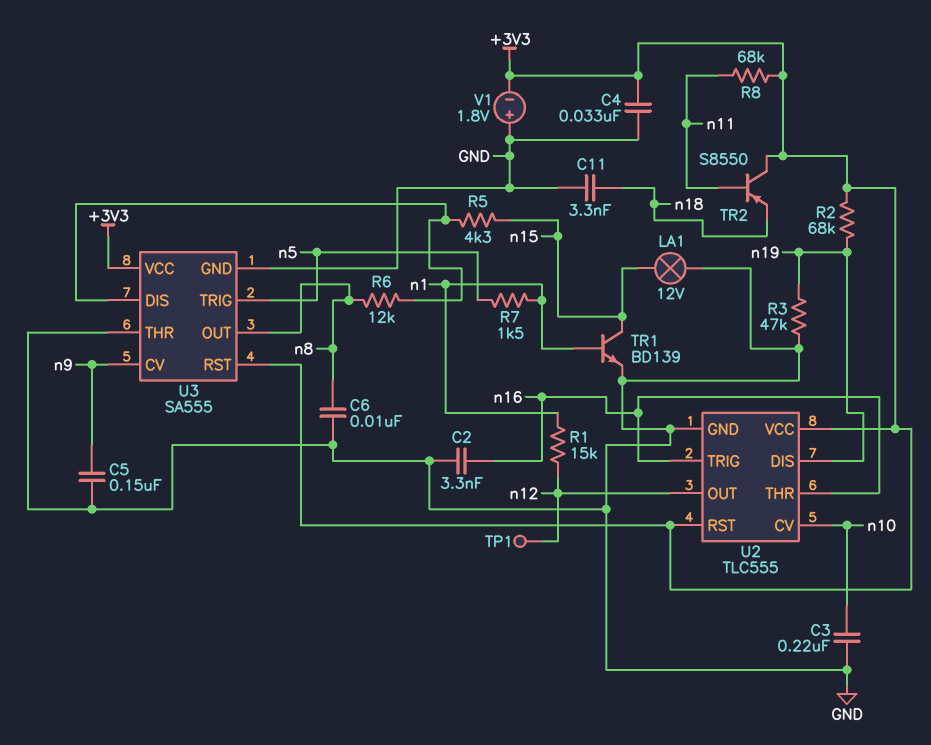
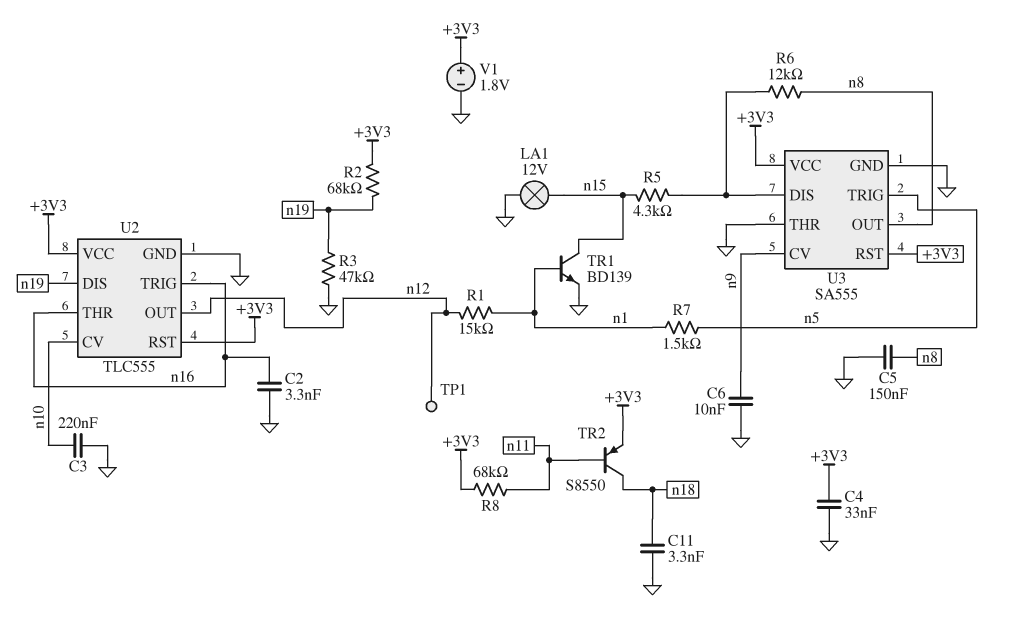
C5: 150nF (GND, n9) -> 150nF (GND, n8)
C6: 10nF (GND, n8) -> 10nF (GND, n9)
TR2: PNP S8550 (B n11, C +3V3, E n18) -> PNP S8550 (B n11, C n18, E +3V3)
V1: 1.8V (plus GND, minus +3V3) -> 1.8V (plus +3V3, minus GND)

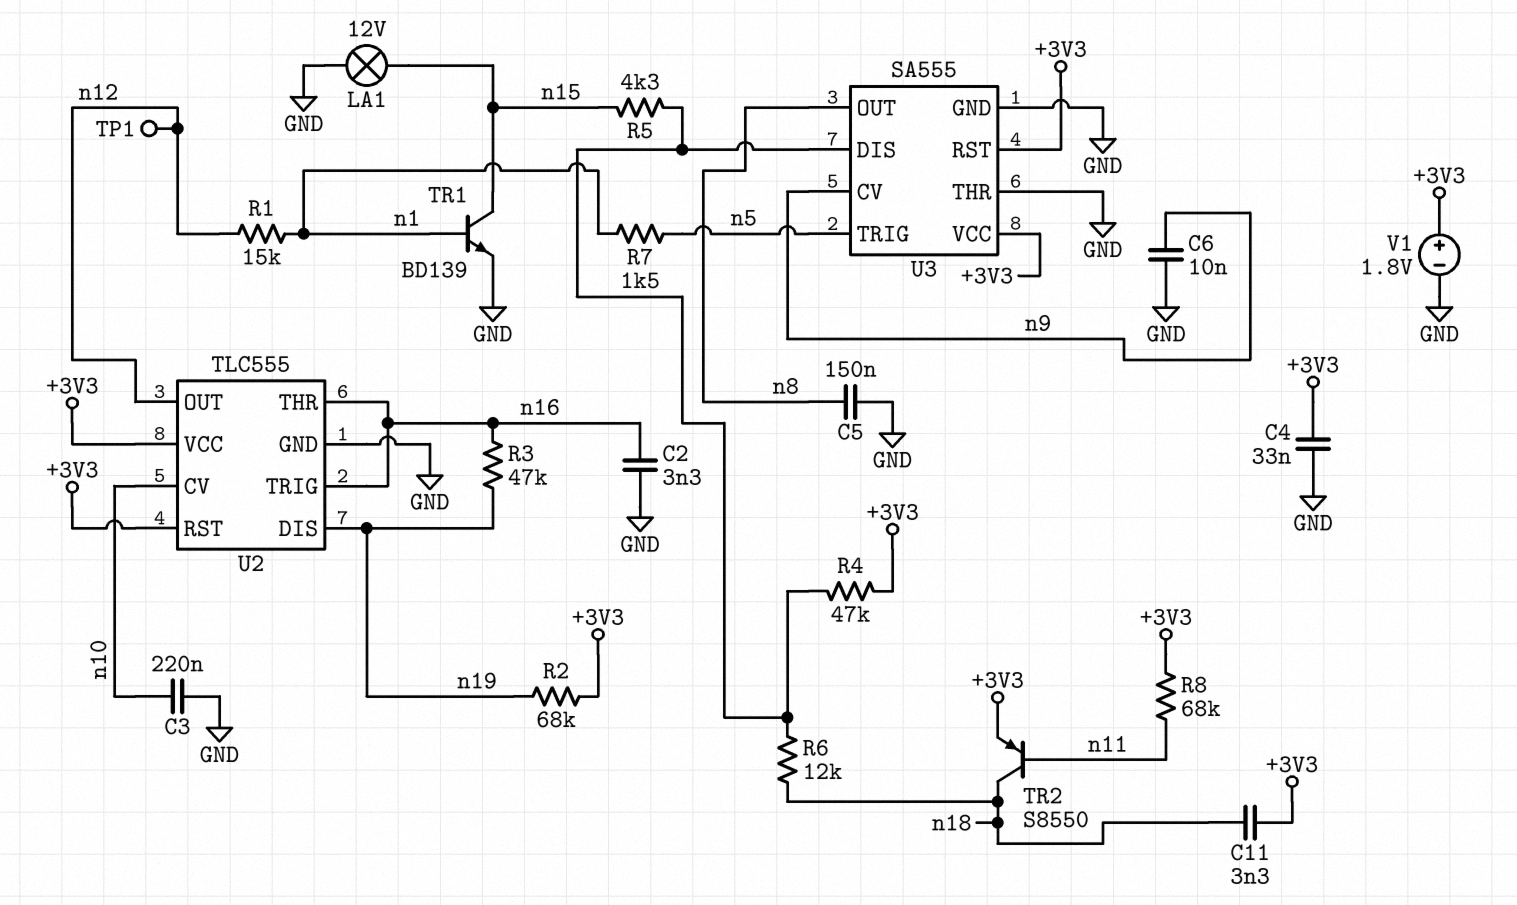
C11: 3.3nF (GND, n18) -> 3.3nF (+3V3, n18)
R3: 47k (GND, n19) -> 47k (n16, n19)
R4: none -> 47k (+3V3, U3/DIS)
R6: 12k (U3/DIS, n8) -> 12k (U3/DIS, n18)

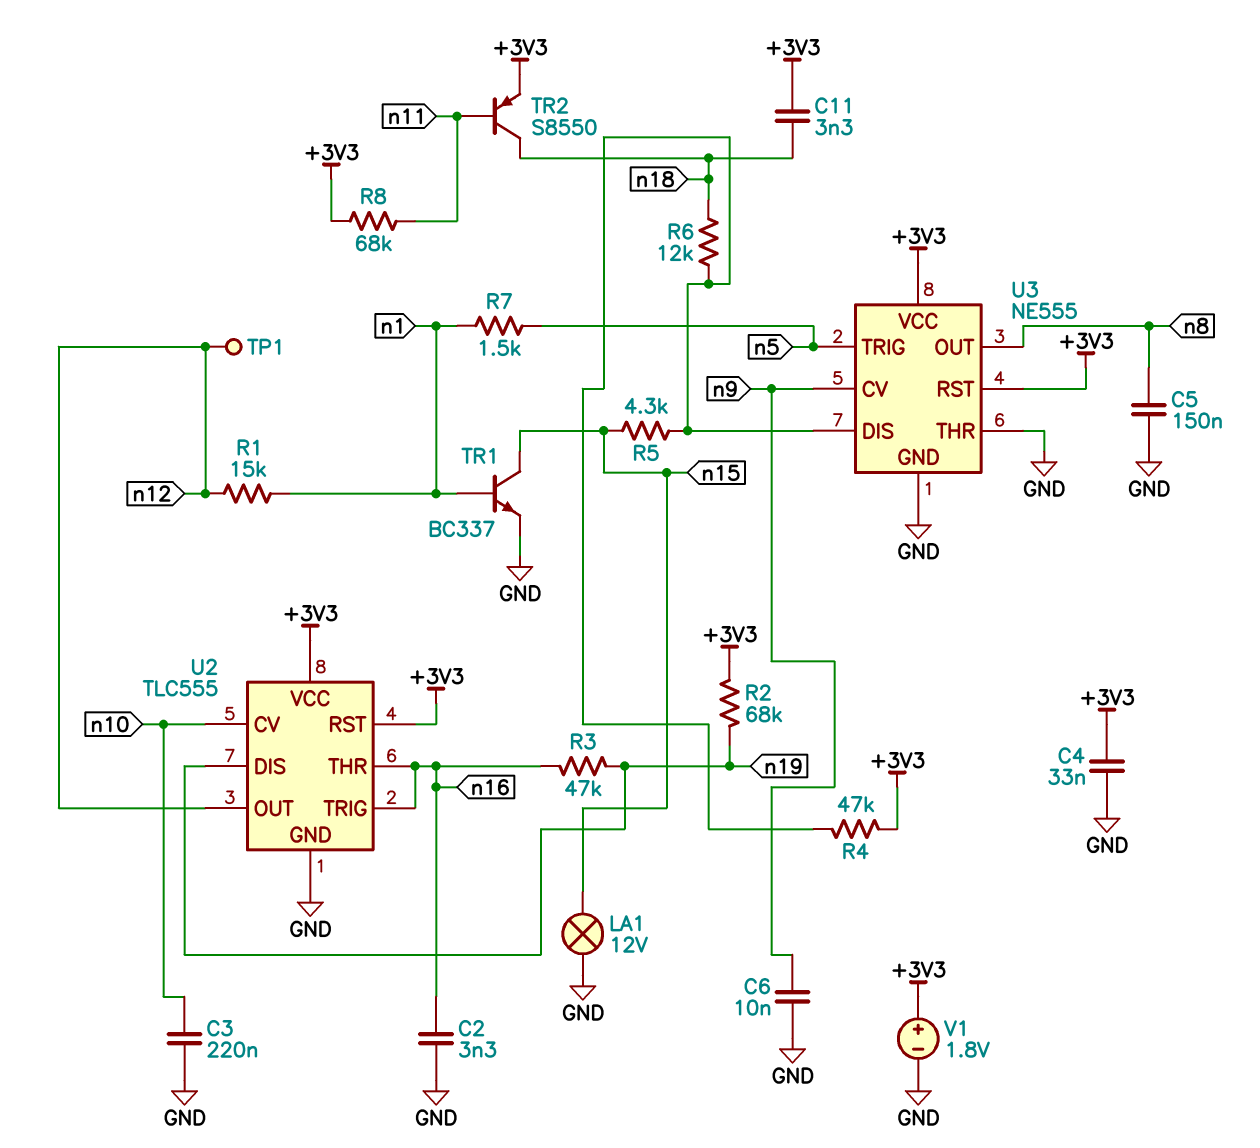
TR1: NPN BD139 (B n1, C n15, E GND) -> NPN BC337 (B n1, C n15, E GND)
U3: SA555 -> NE555

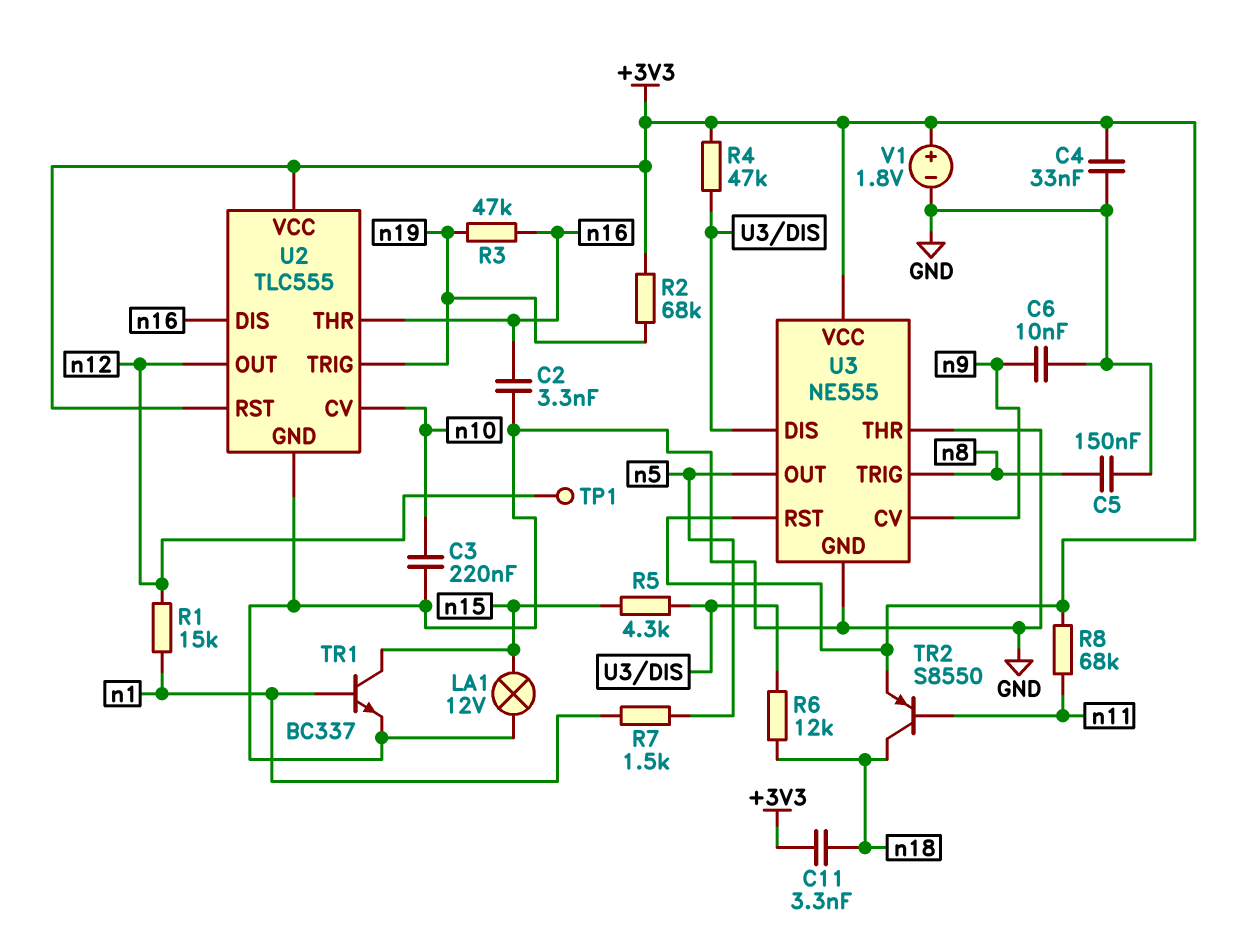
U2 pin DIS: n19 -> n16
U2 pin TRIG: n16 -> n19
U3 pin OUT: n8 -> n5
U3 pin TRIG: n5 -> n8

